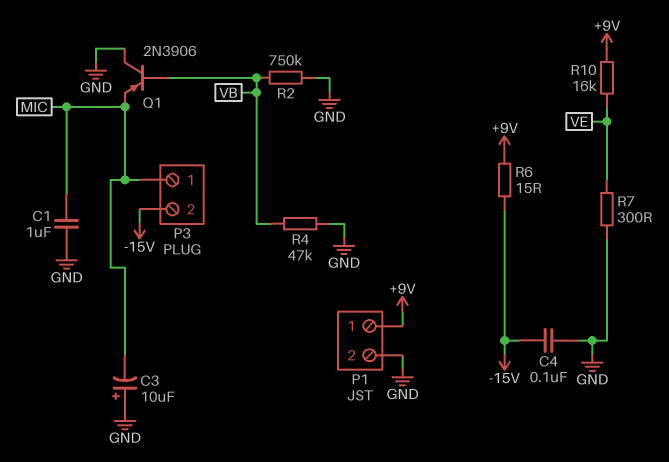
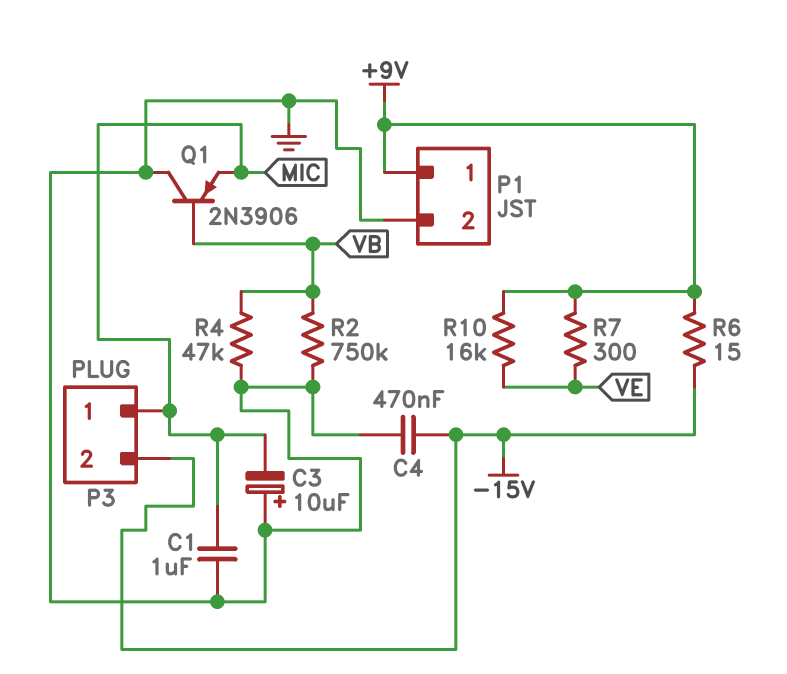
C4: 100nF (-15V, GND) -> 470nF (-15V, GND)
R7: 300 (GND, VE) -> 300 (+9V, VE)

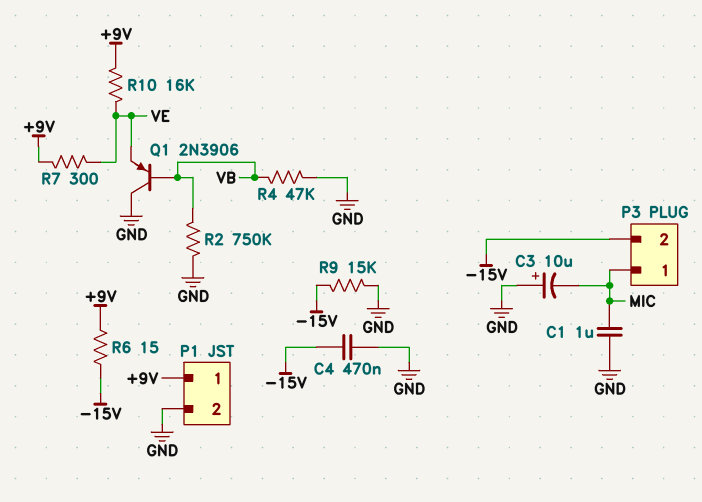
Q1: PNP 2N3906 (B VB, C GND, E MIC) -> PNP 2N3906 (B VB, C GND, E VE)
R9: none -> 15k (-15V, GND)

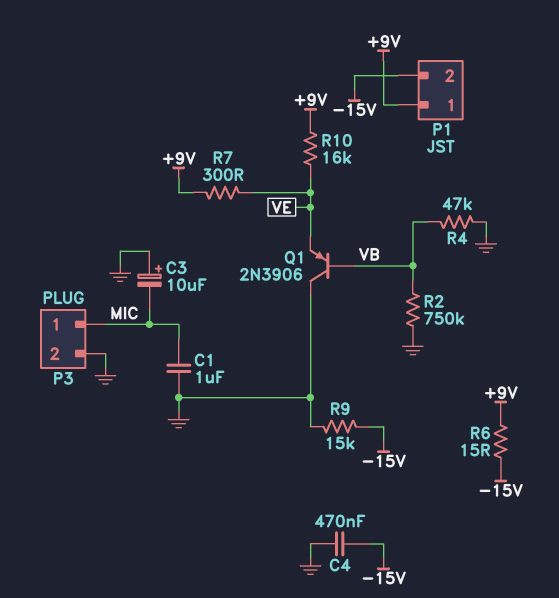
P1 pin 2: GND -> -15V
P3 pin 2: -15V -> GND

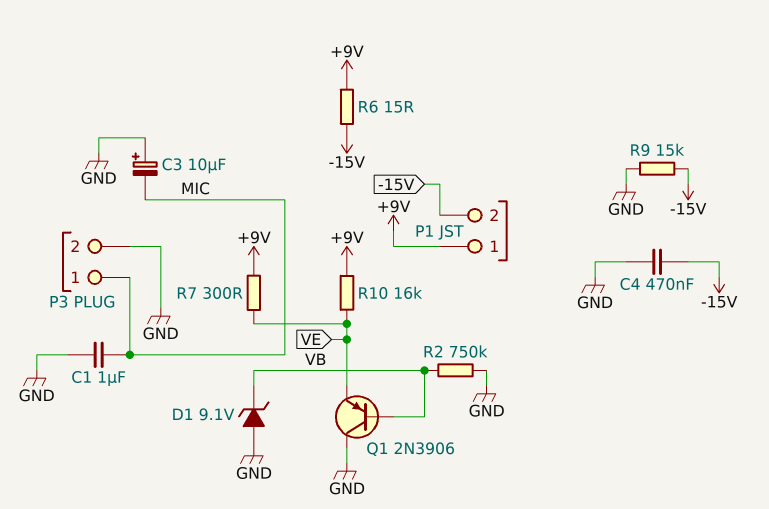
D1: none -> zener 9.1V (A GND, K VB)
R4: 47k (GND, VB) -> none

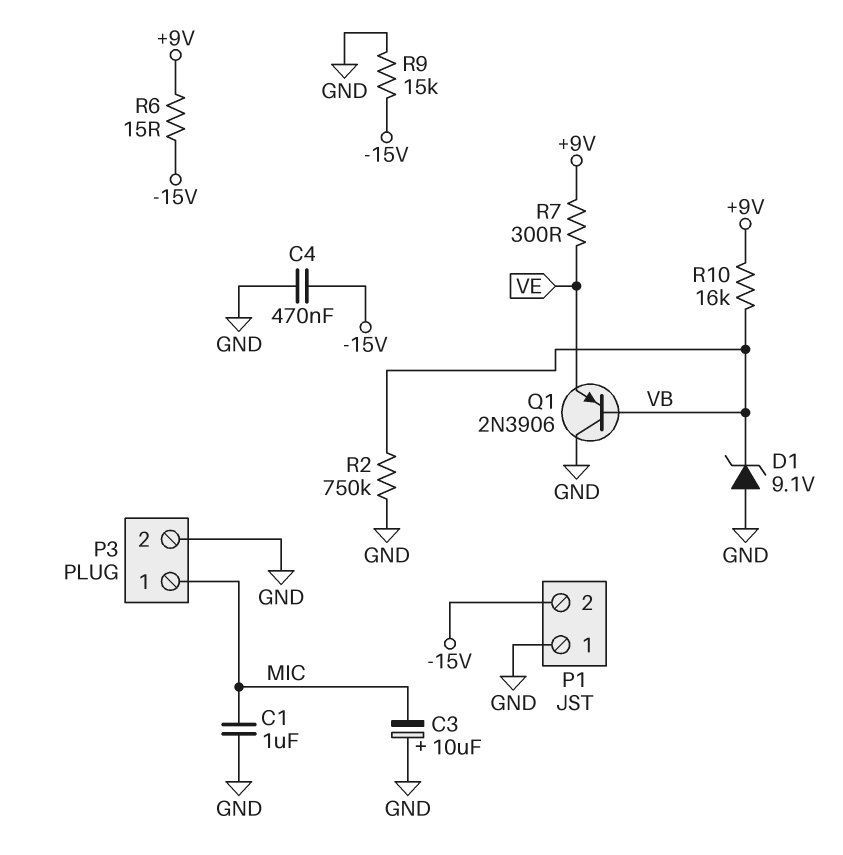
P1 pin 1: +9V -> GND
R10: 16k (+9V, VE) -> 16k (+9V, VB)

